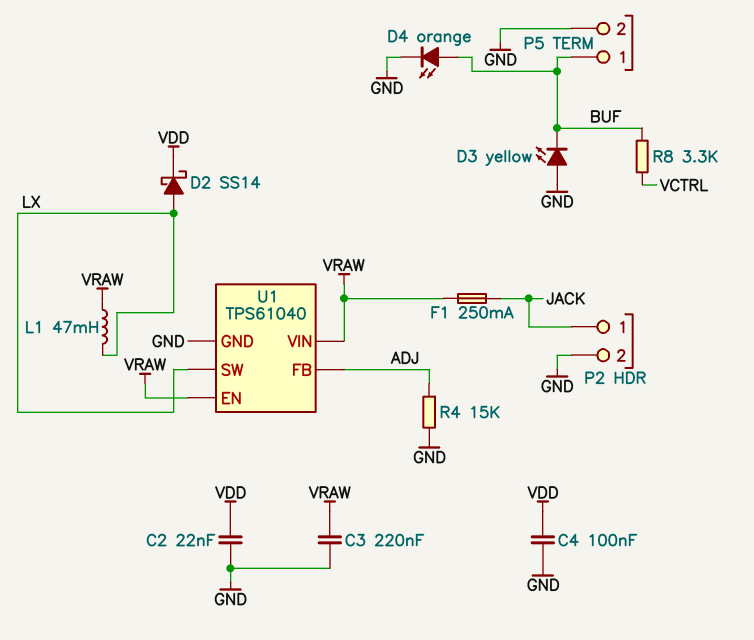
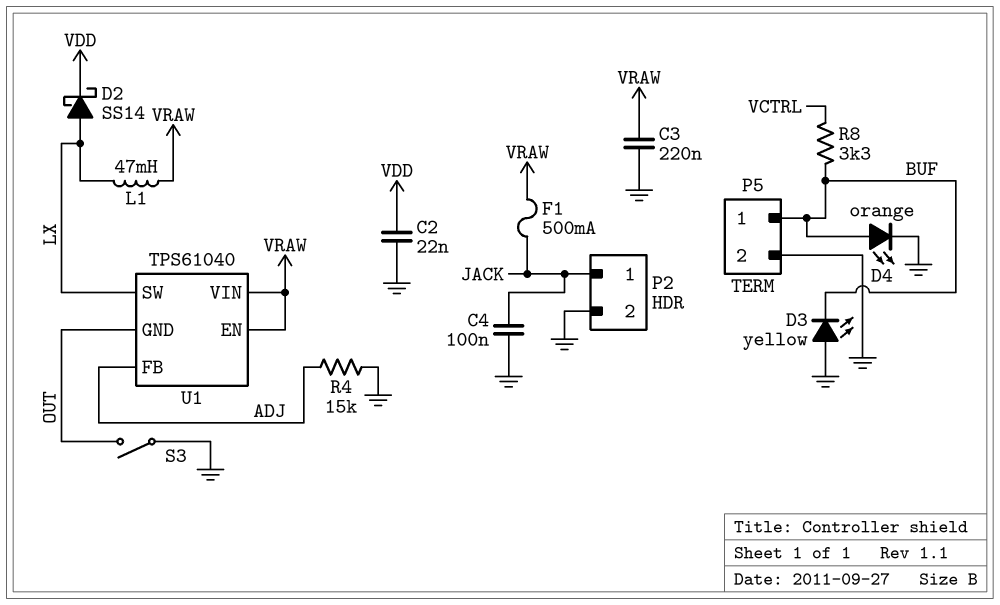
C4: 100nF (GND, VDD) -> 100nF (GND, JACK)
F1: 250mA (JACK, VRAW) -> 500mA (JACK, VRAW)
S3: none -> switch (GND, OUT)
U1 pin GND: GND -> OUT

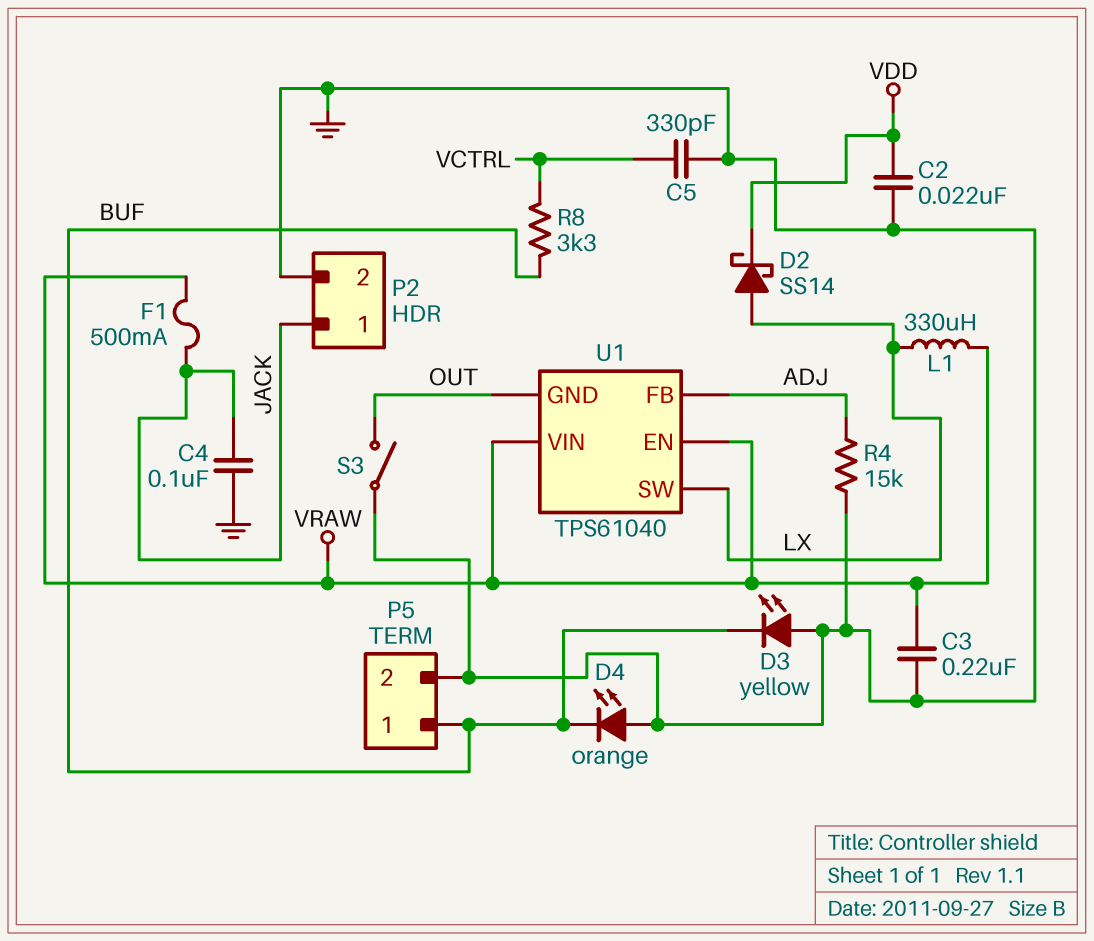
C5: none -> 330pF (GND, VCTRL)
D4: LED orange (A BUF, K GND) -> LED orange (A GND, K BUF)
L1: 47mH (LX, VRAW) -> 330uH (LX, VRAW)

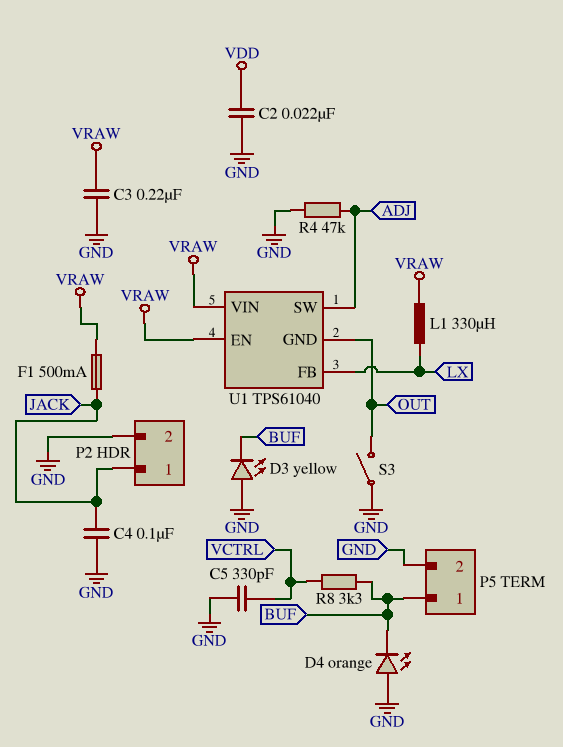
D2: schottky SS14 (A LX, K VDD) -> none
R4: 15k (ADJ, GND) -> 47k (ADJ, GND)
U1 pin FB: ADJ -> LX
U1 pin SW: LX -> ADJ

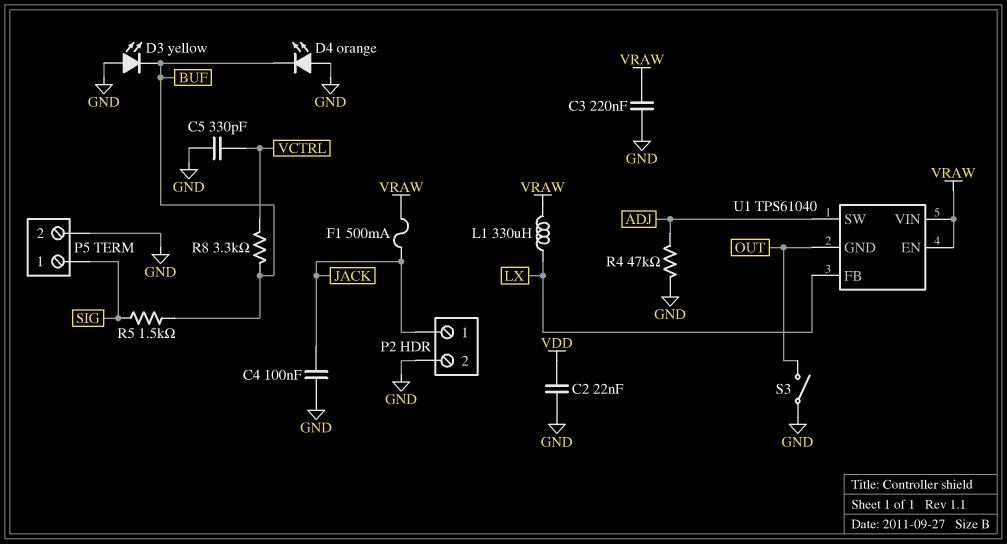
P5 pin 1: BUF -> SIG
R5: none -> 1.5k (BUF, SIG)

